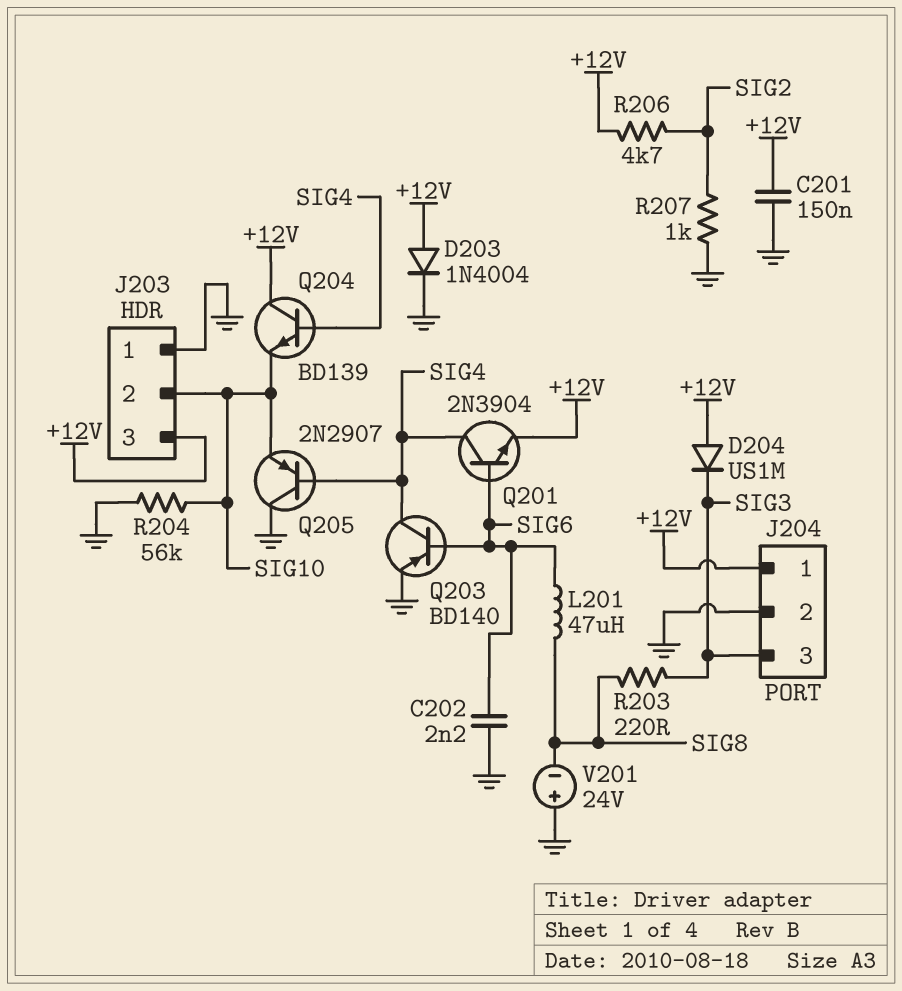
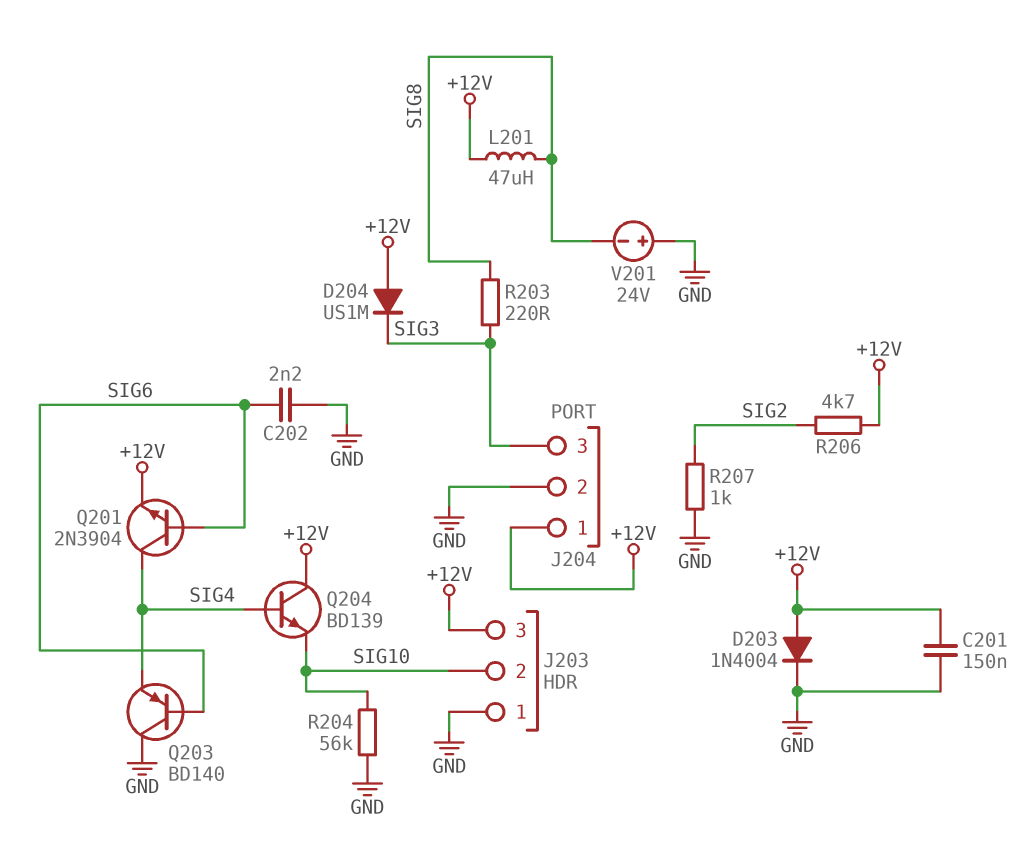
L201: 47uH (SIG6, SIG8) -> 47uH (+12V, SIG8)
Q203: PNP BD140 (B SIG6, C SIG4, E GND) -> PNP BD140 (B SIG6, C GND, E SIG4)
Q205: PNP 2N2907 (B SIG4, C GND, E SIG10) -> none

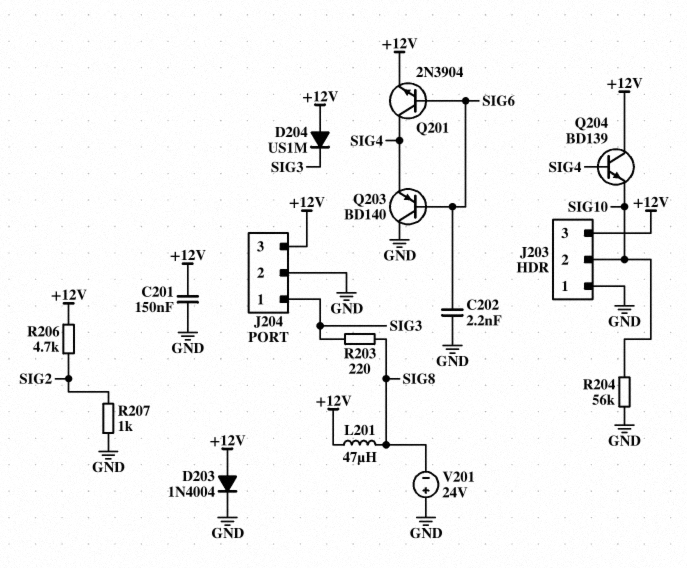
J204 pin 1: +12V -> SIG3
J204 pin 3: SIG3 -> +12V

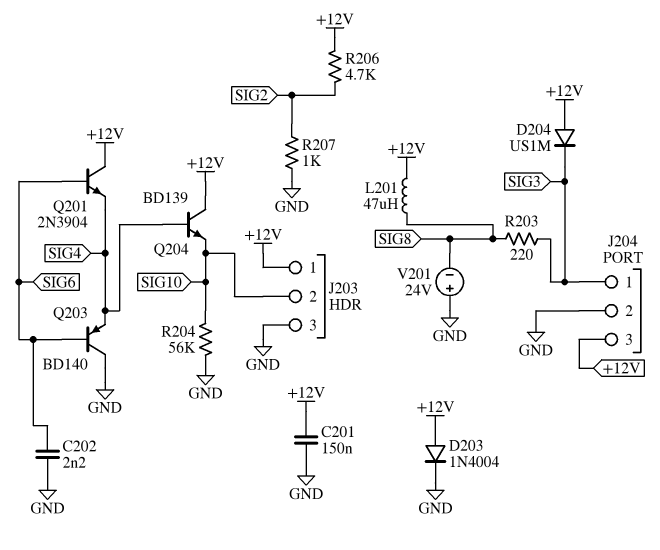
J203 pin 1: GND -> +12V
J203 pin 3: +12V -> GND
Q201: NPN 2N3904 (B SIG6, C SIG4, E +12V) -> NPN 2N3904 (B SIG6, C +12V, E SIG4)

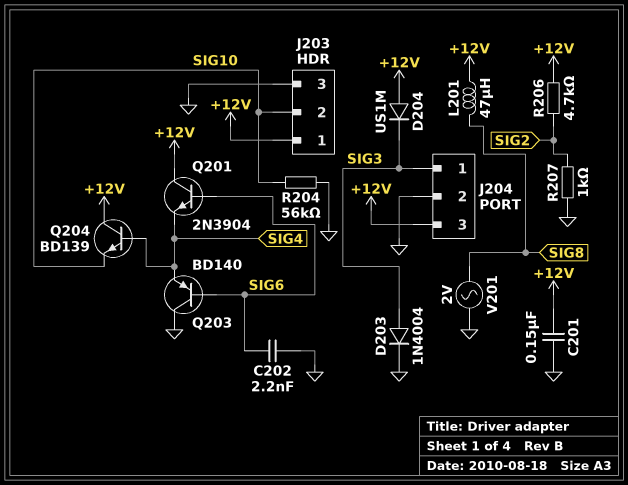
D203: diode 1N4004 (A +12V, K GND) -> diode 1N4004 (A SIG3, K GND)
R203: 220 (SIG3, SIG8) -> none
V201: 24V (plus GND, minus SIG8) -> AC 2V (GND, SIG8)

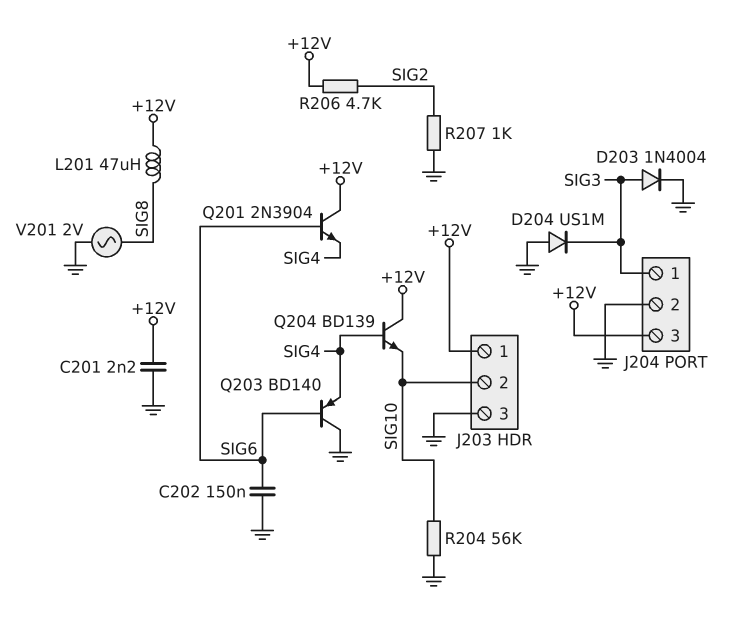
C201: 150nF (+12V, GND) -> 2.2nF (+12V, GND)
C202: 2.2nF (GND, SIG6) -> 150nF (GND, SIG6)
D204: diode US1M (A +12V, K SIG3) -> diode US1M (A GND, K SIG3)

